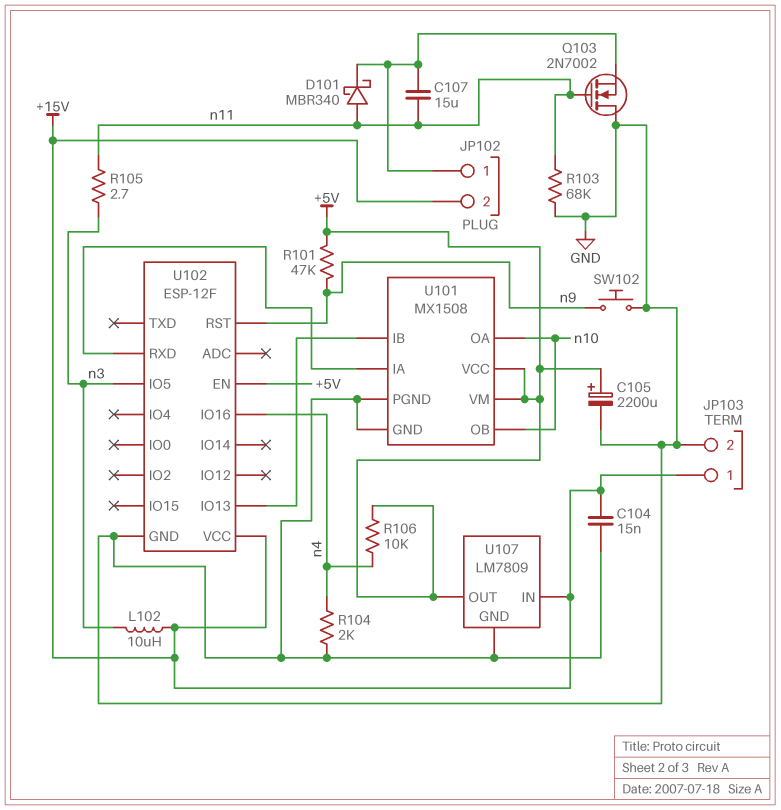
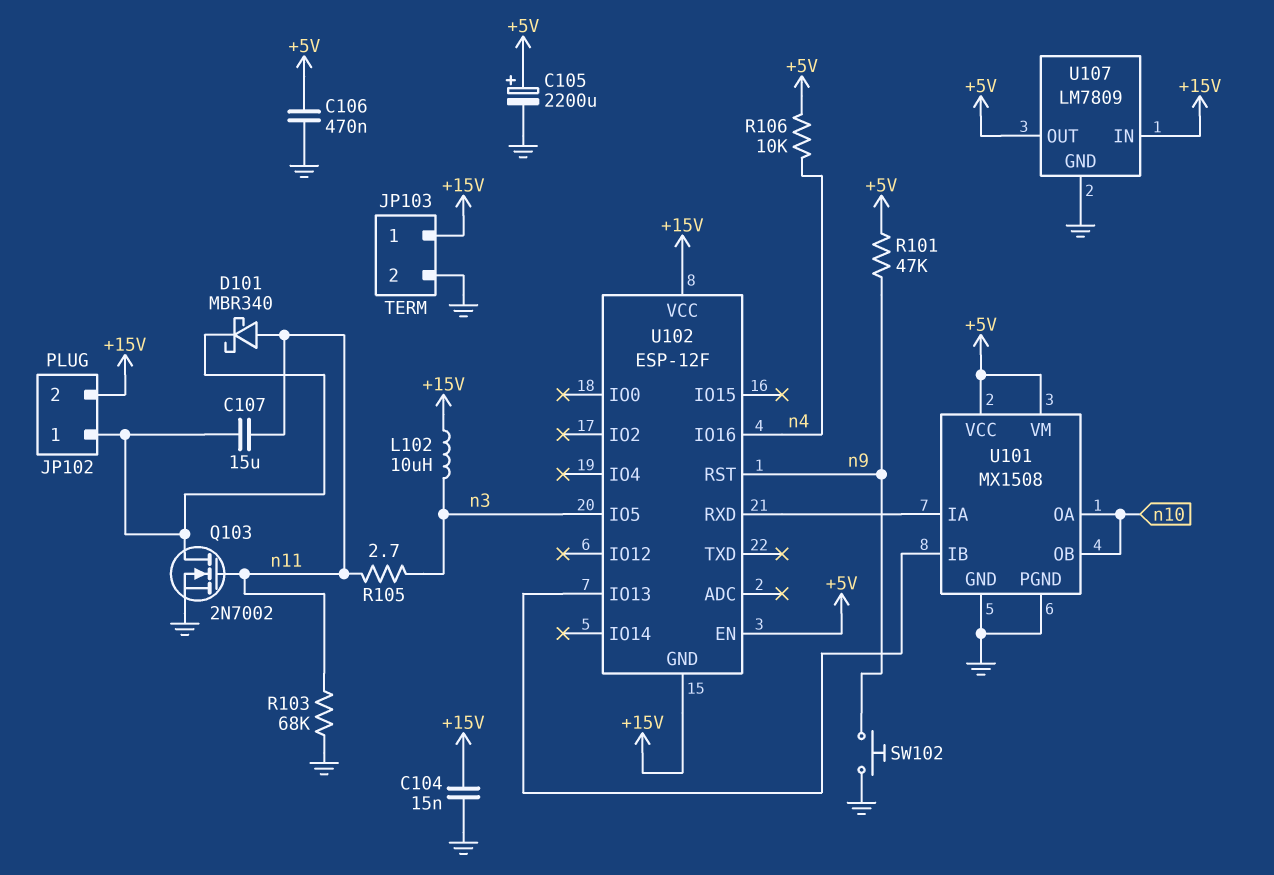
C106: none -> 470nF (+5V, GND)
Q103: NMOS 2N7002 (G n11, D GND, S JP102/1) -> NMOS 2N7002 (G n11, D JP102/1, S GND)
R104: 2k (GND, n4) -> none
U102 pin GND: GND -> +15V

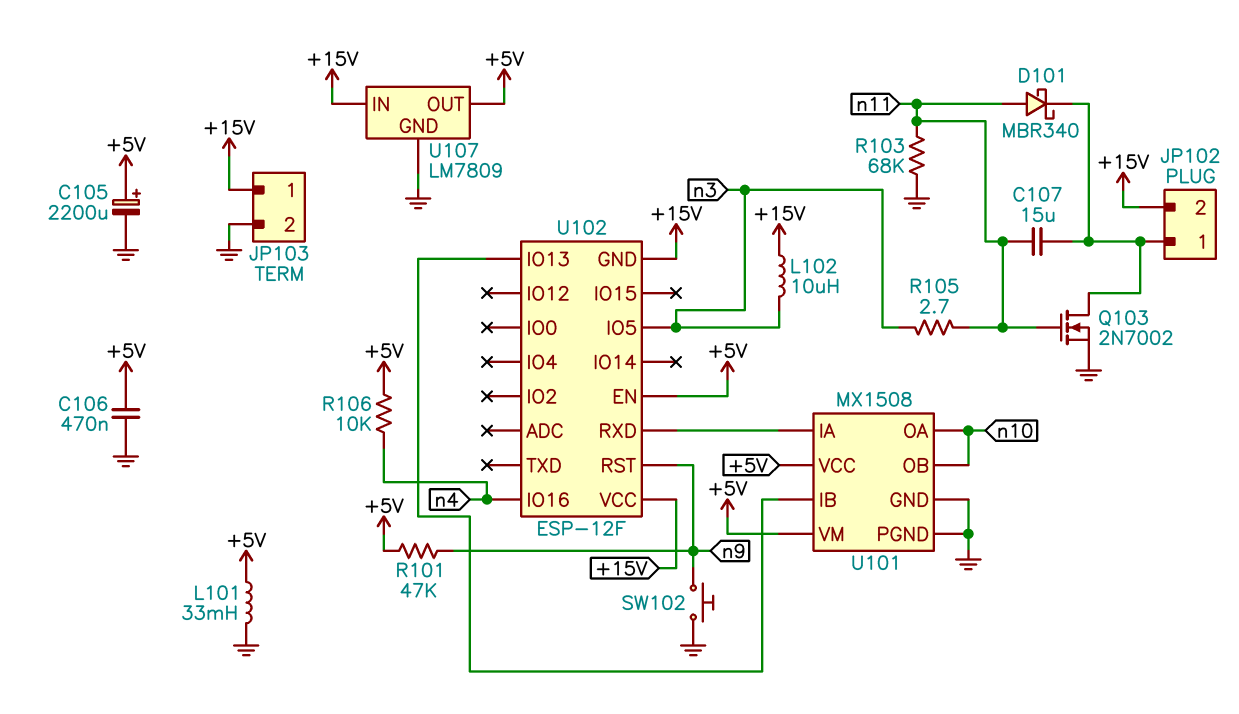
C104: 15nF (+15V, GND) -> none
L101: none -> 33mH (+5V, GND)

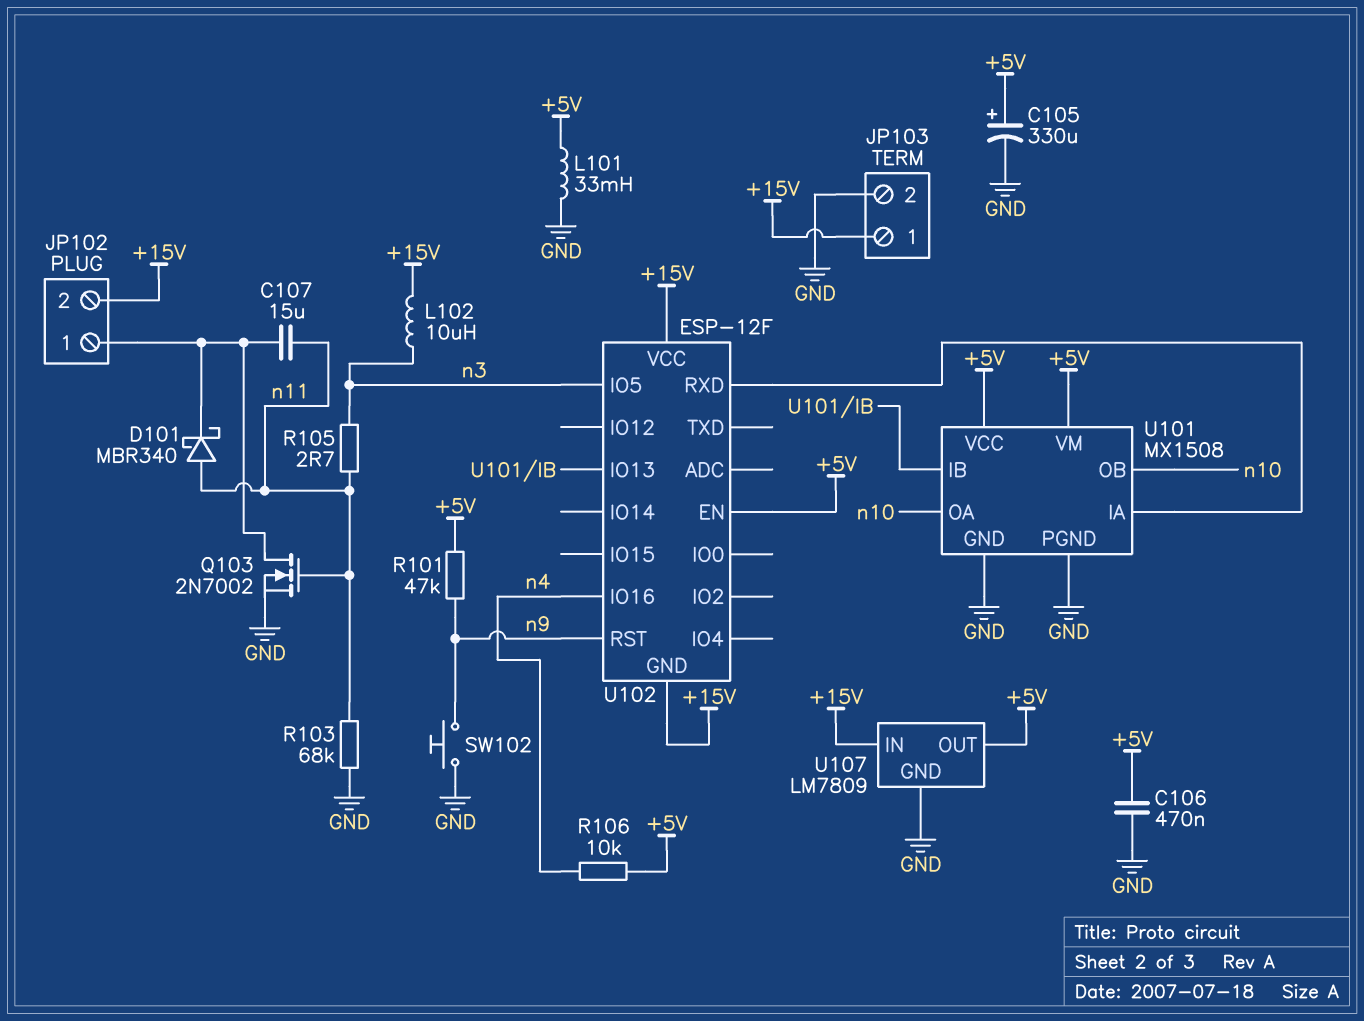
C105: 2200uF (plus +5V, minus GND) -> 330uF (plus +5V, minus GND)

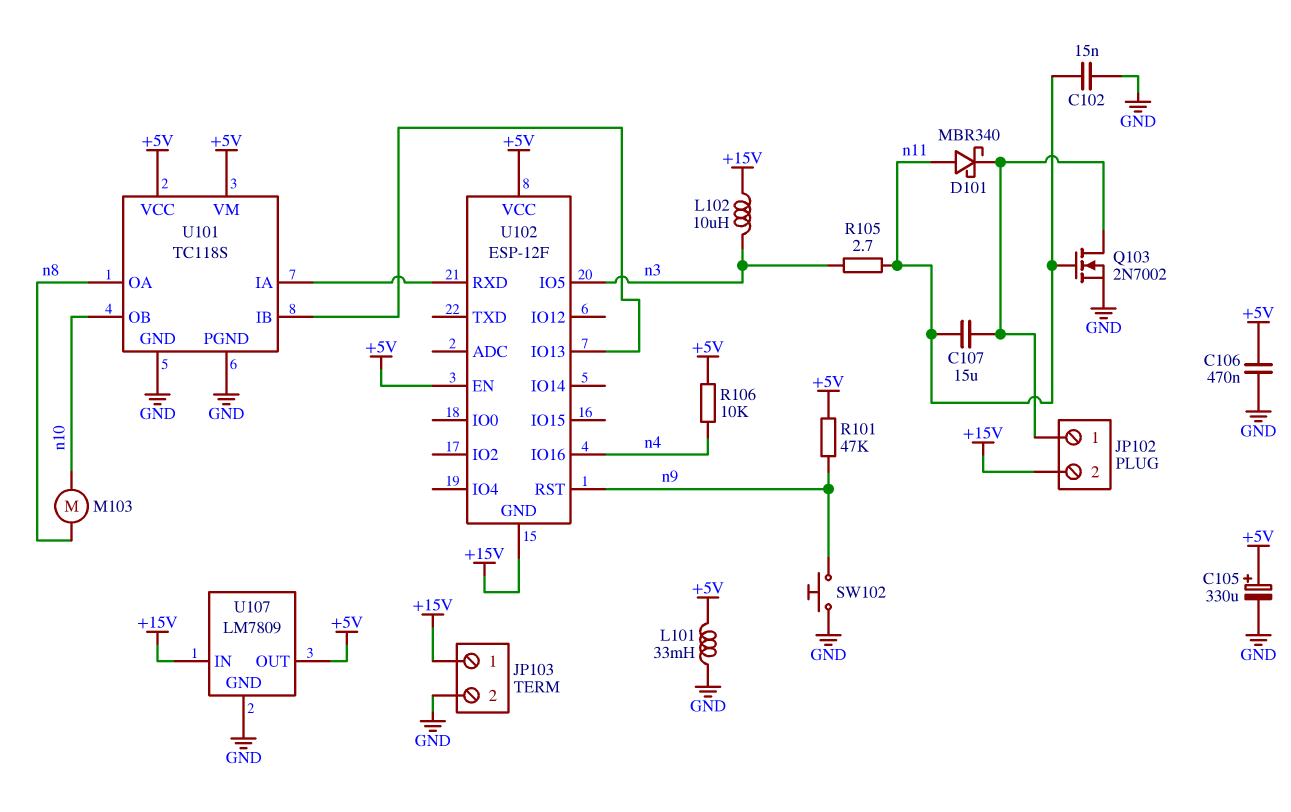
C102: none -> 15nF (GND, n11)
M103: none -> motor (n8, n10)
R103: 68k (GND, n11) -> none
U101: MX1508 -> TC118S
U101 pin OA: n10 -> n8
U102 pin VCC: +15V -> +5V

